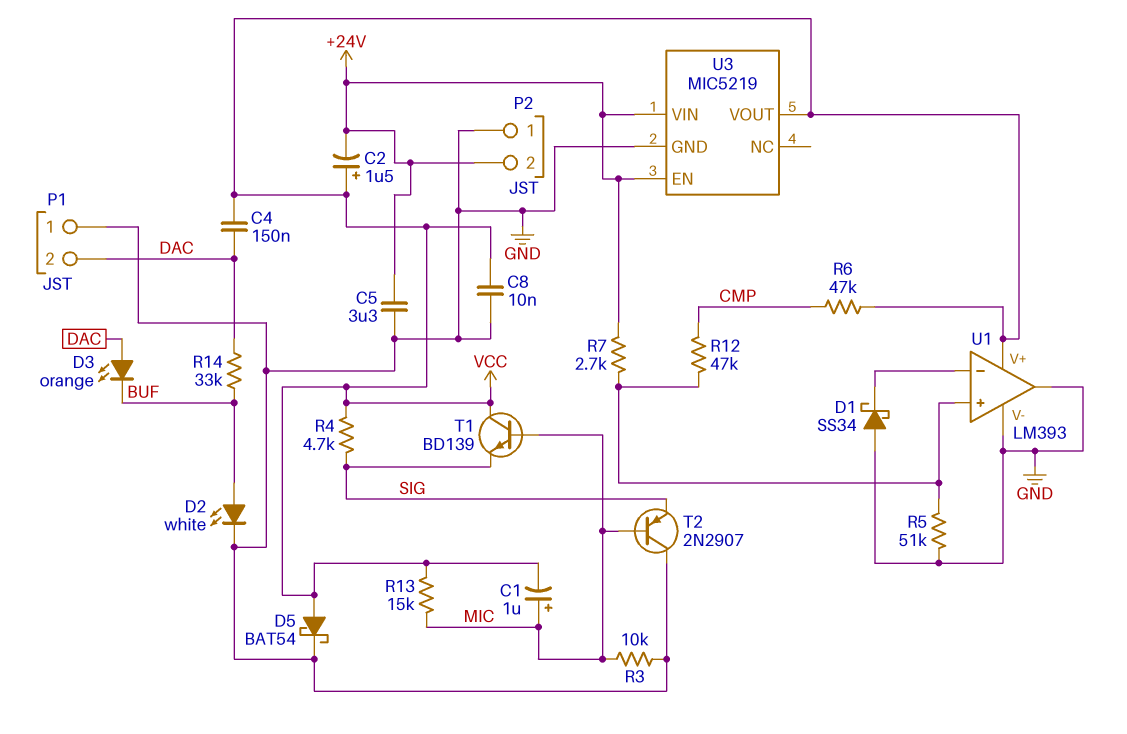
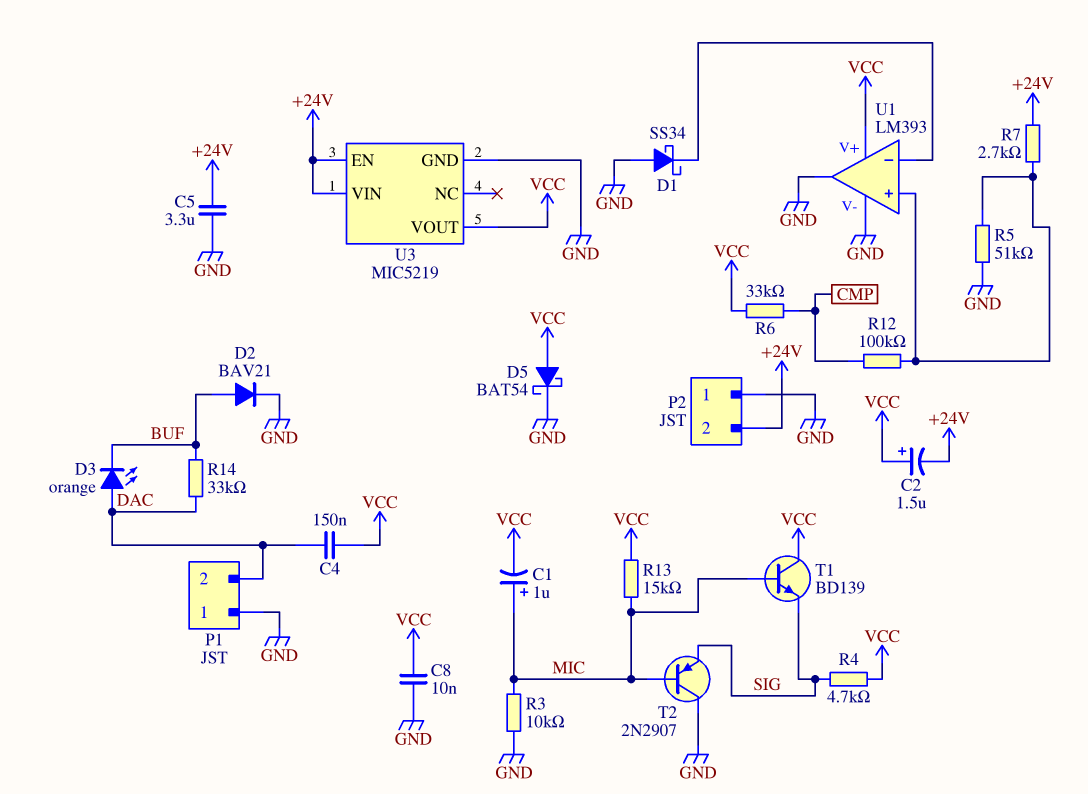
D2: LED white (A BUF, K GND) -> diode BAV21 (A BUF, K GND)
R6: 47k (CMP, VCC) -> 33k (CMP, VCC)
R12: 47k (CMP, U1/in+) -> 100k (CMP, U1/in+)

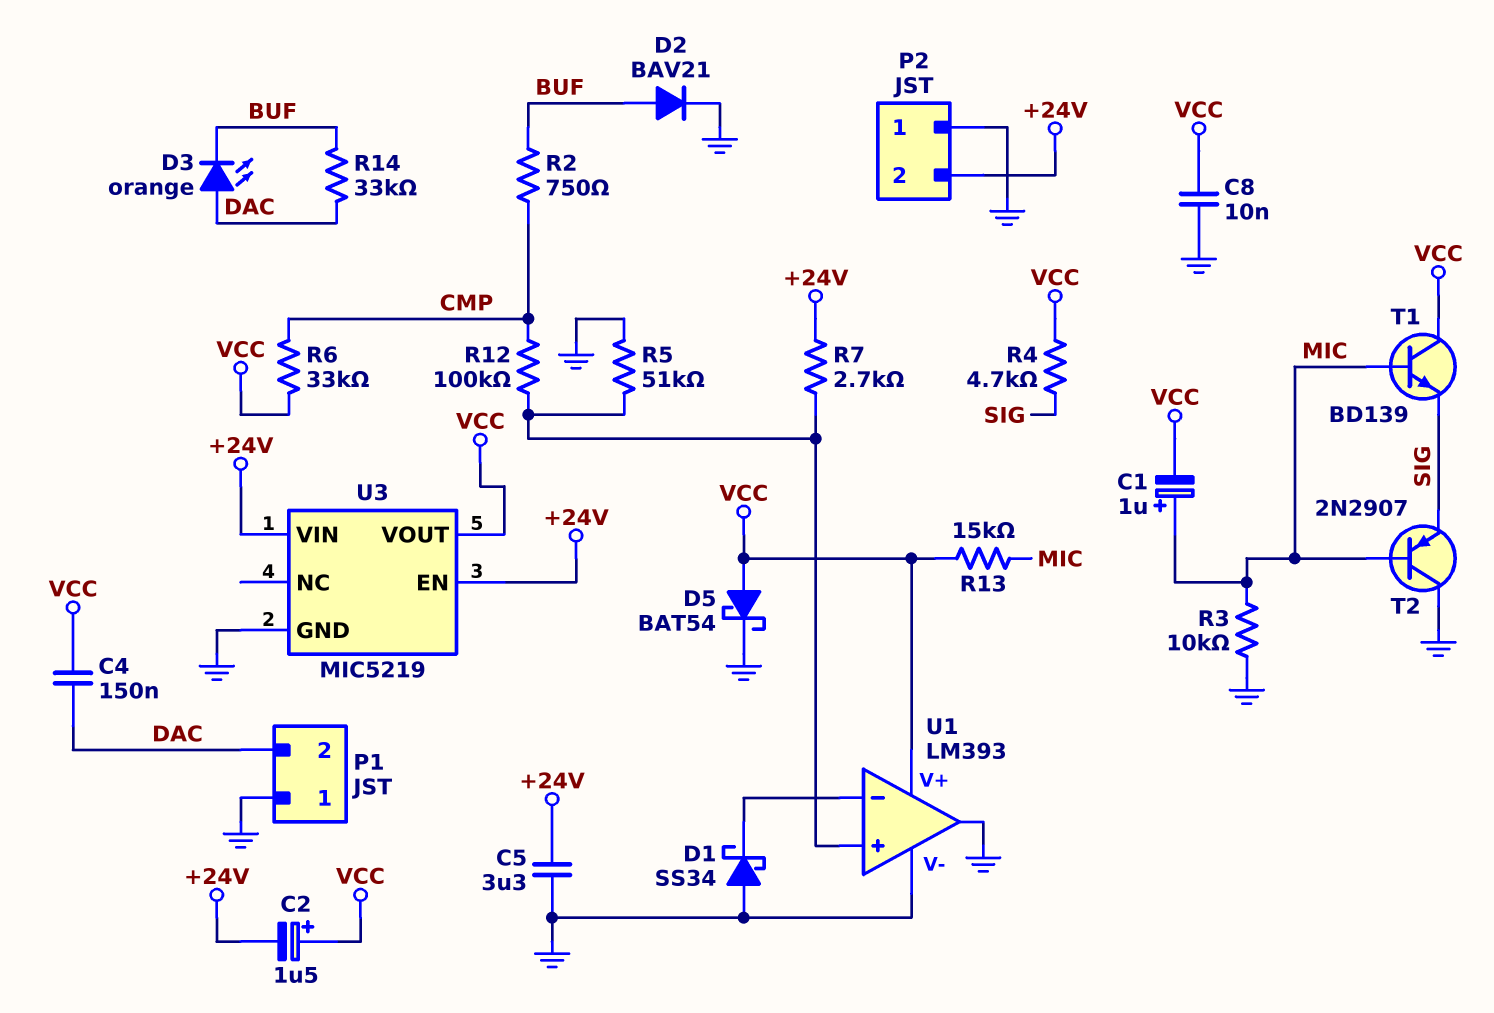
R2: none -> 750 (BUF, CMP)

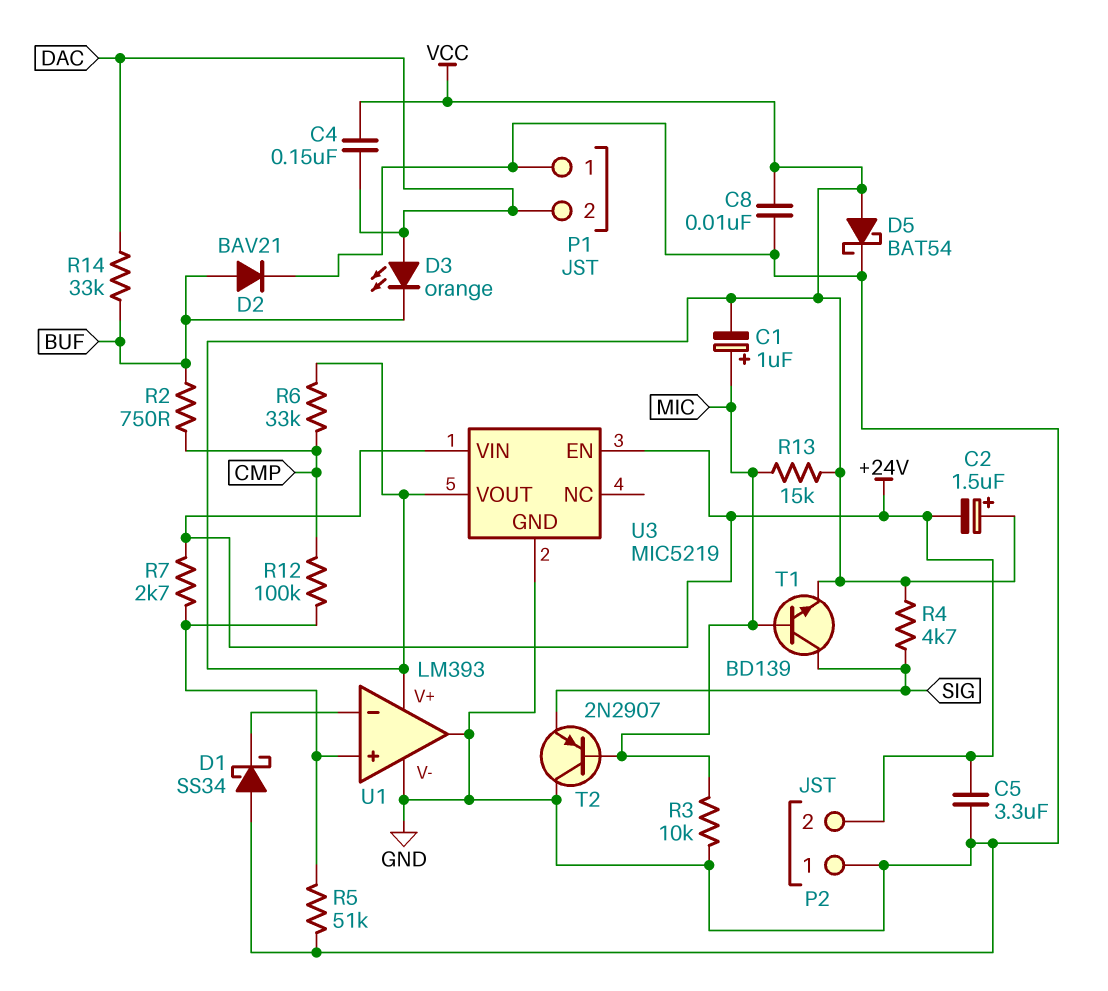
T1: NPN BD139 (B MIC, C VCC, E SIG) -> NPN BD139 (B MIC, C SIG, E VCC)

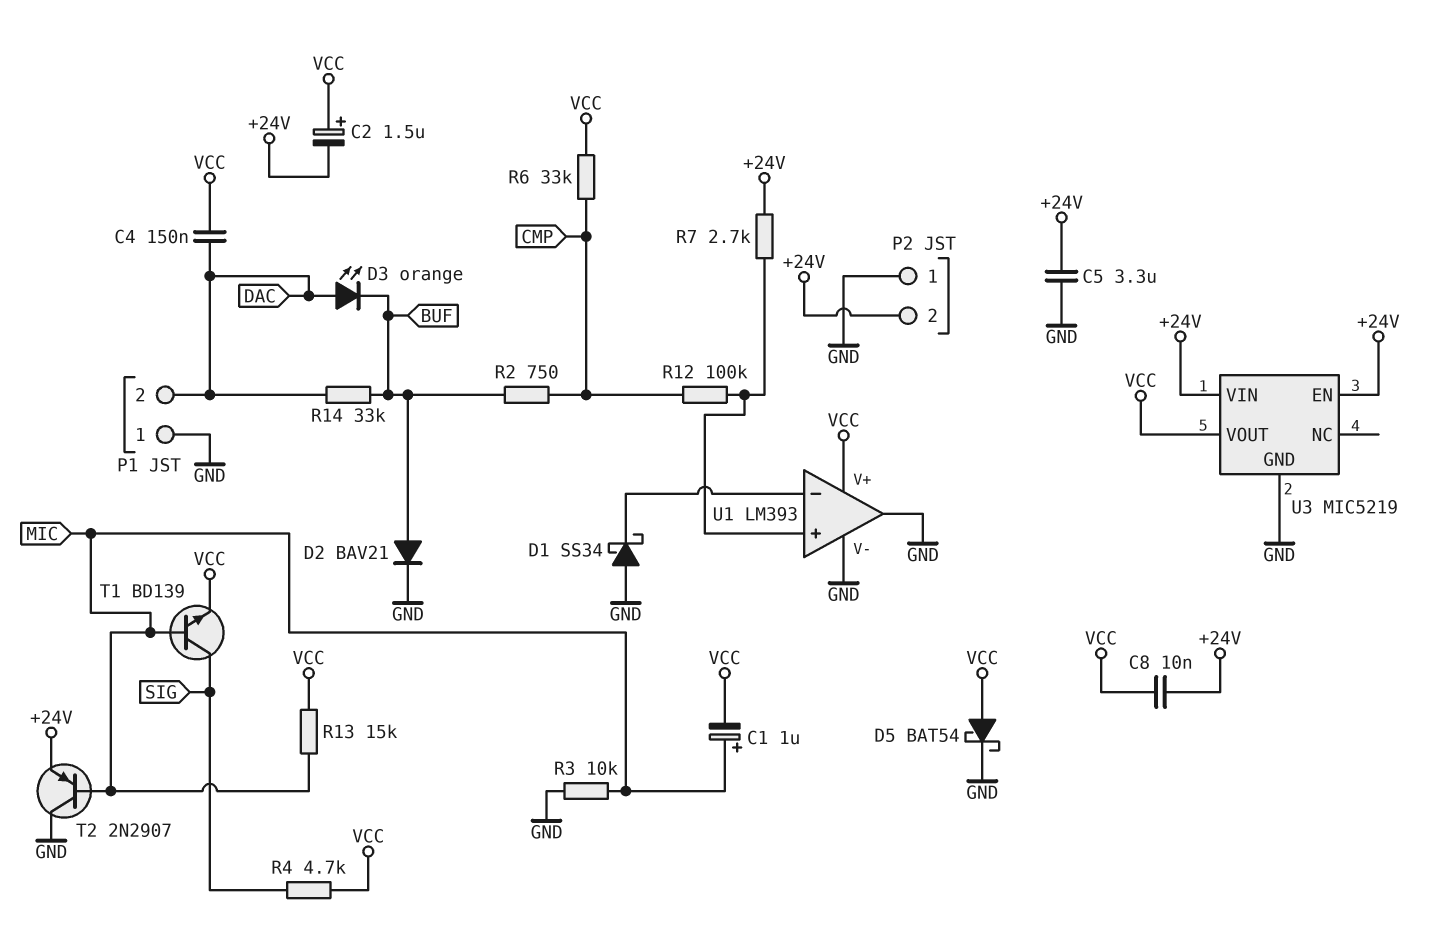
C8: 10nF (GND, VCC) -> 10nF (+24V, VCC)
R5: 51k (GND, U1/in+) -> none
T2: PNP 2N2907 (B MIC, C GND, E SIG) -> PNP 2N2907 (B MIC, C GND, E +24V)

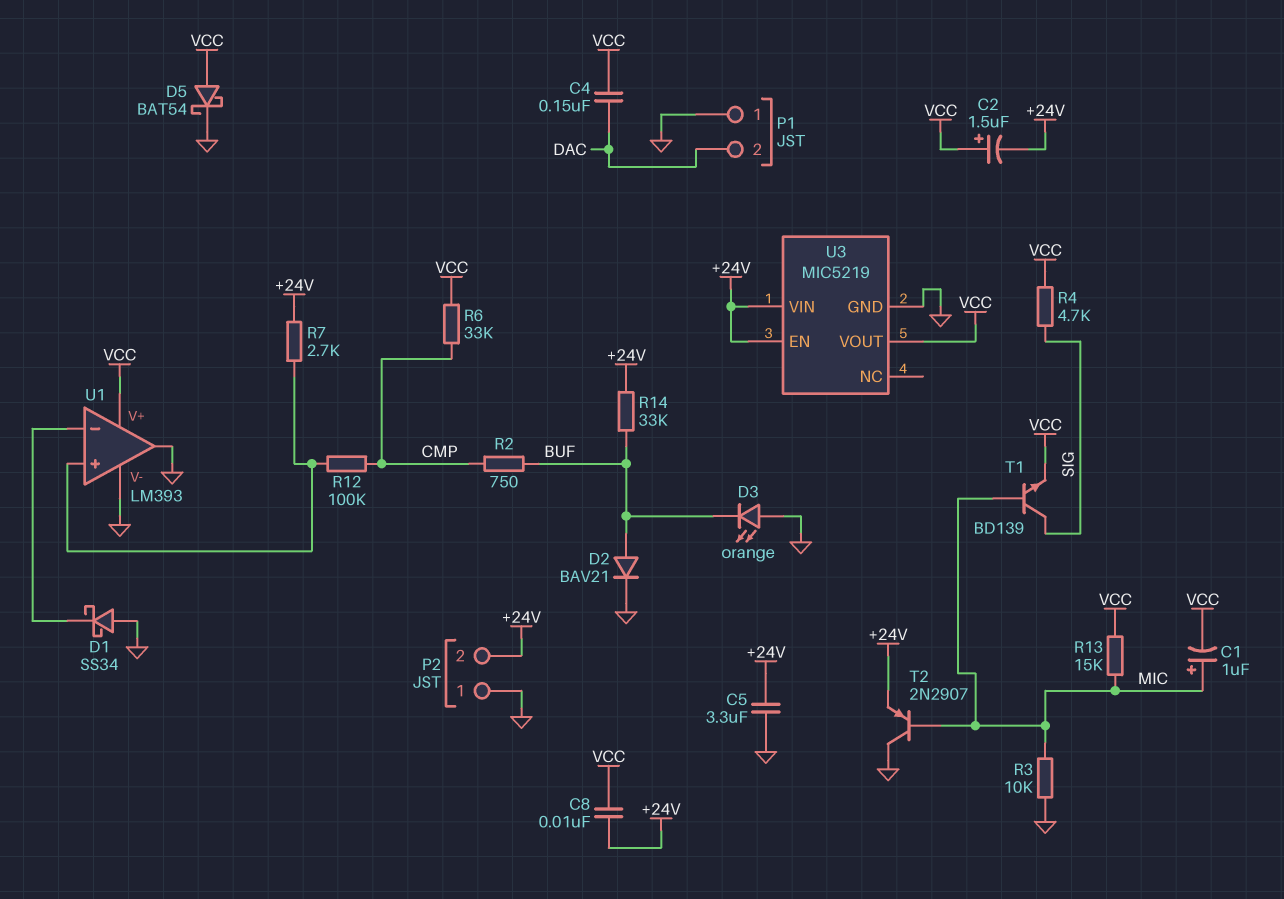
D3: LED orange (A DAC, K BUF) -> LED orange (A GND, K BUF)
R14: 33k (BUF, DAC) -> 33k (+24V, BUF)

